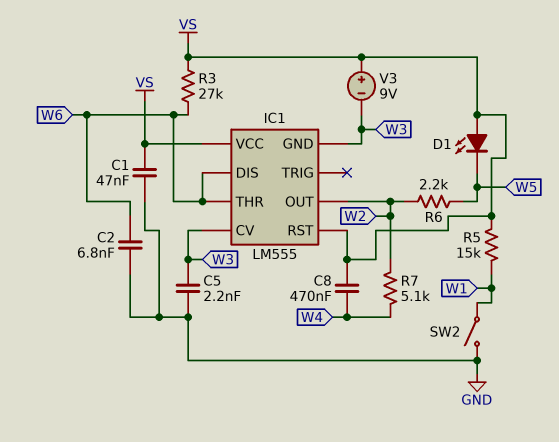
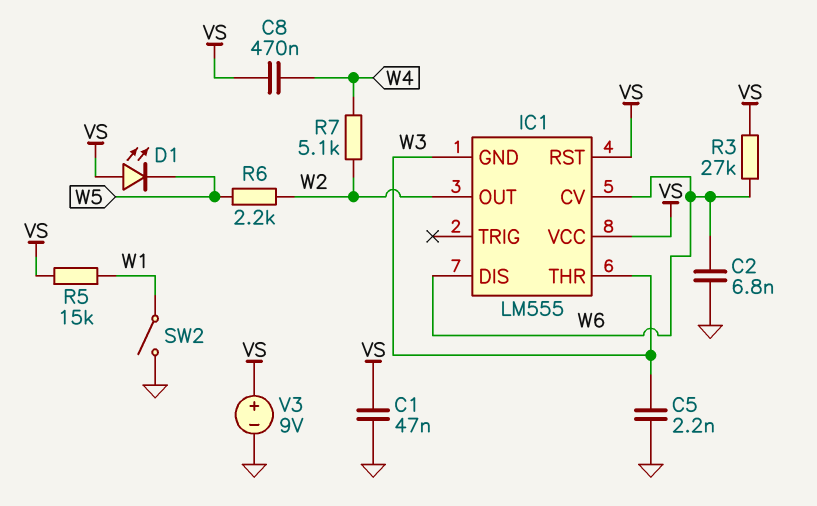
IC1 pin CV: W3 -> W6
IC1 pin THR: W6 -> W3
V3: 9V (plus VS, minus W3) -> 9V (plus VS, minus GND)

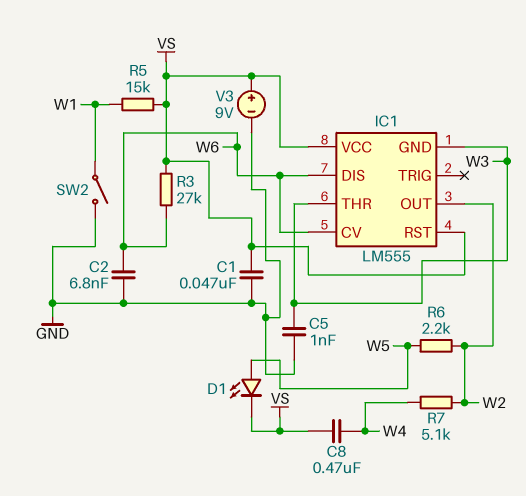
C5: 2.2nF (GND, W3) -> 1nF (GND, W3)
D1: LED (A VS, K W5) -> LED (A W5, K VS)

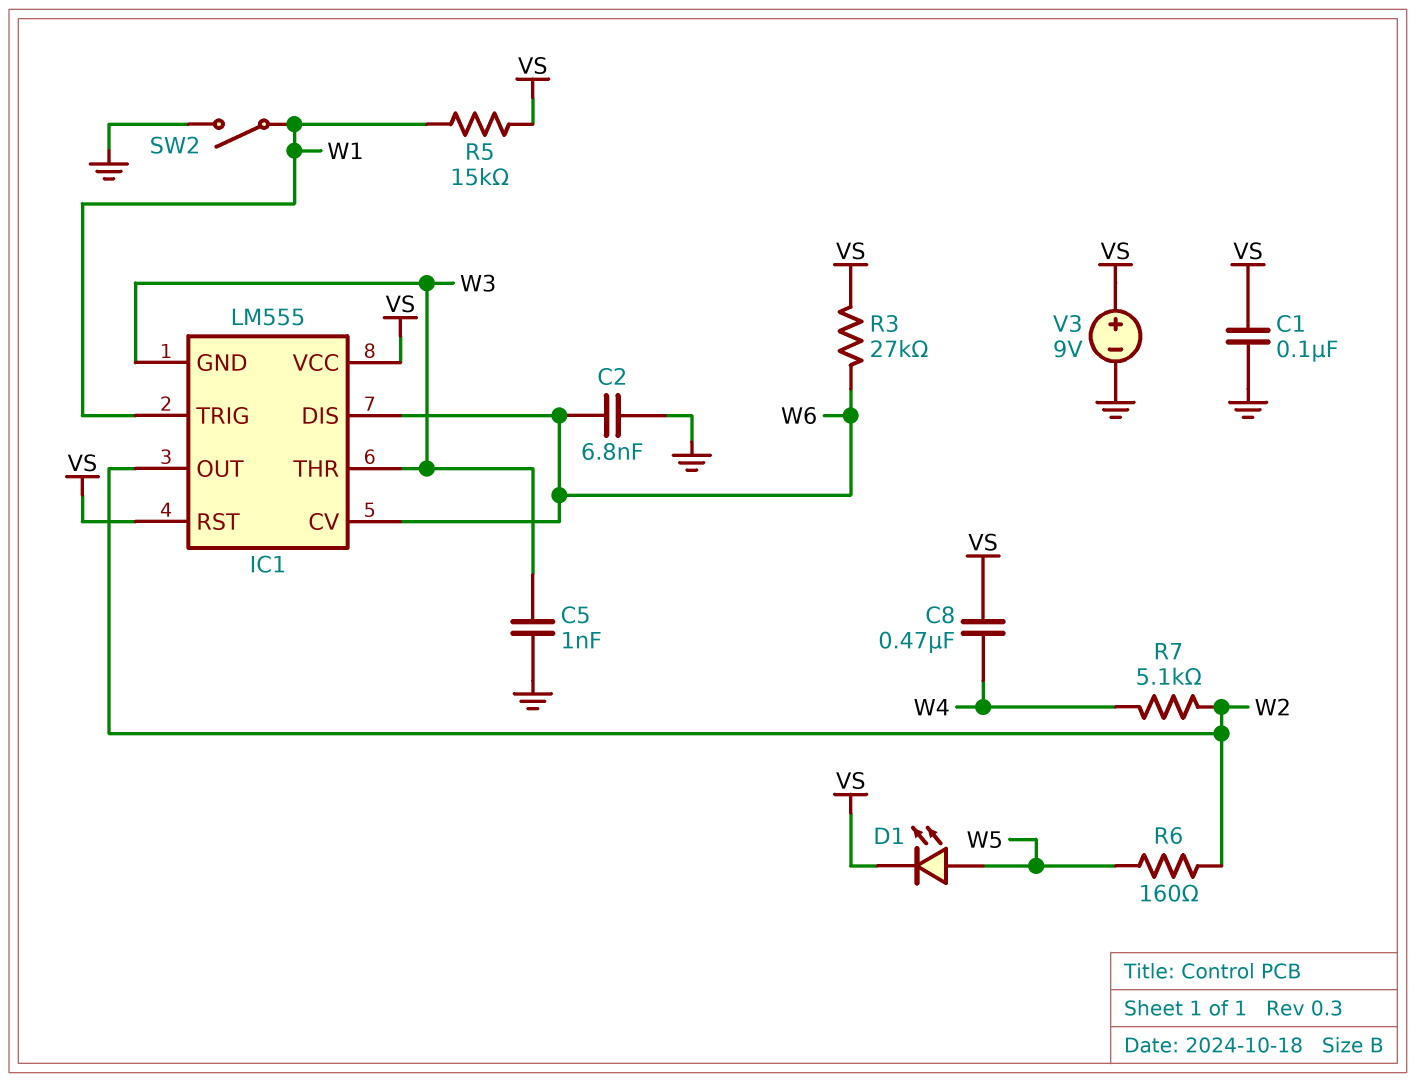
C1: 47nF (GND, VS) -> 100nF (GND, VS)
IC1 pin TRIG: none -> W1
R6: 2.2k (W2, W5) -> 160 (W2, W5)

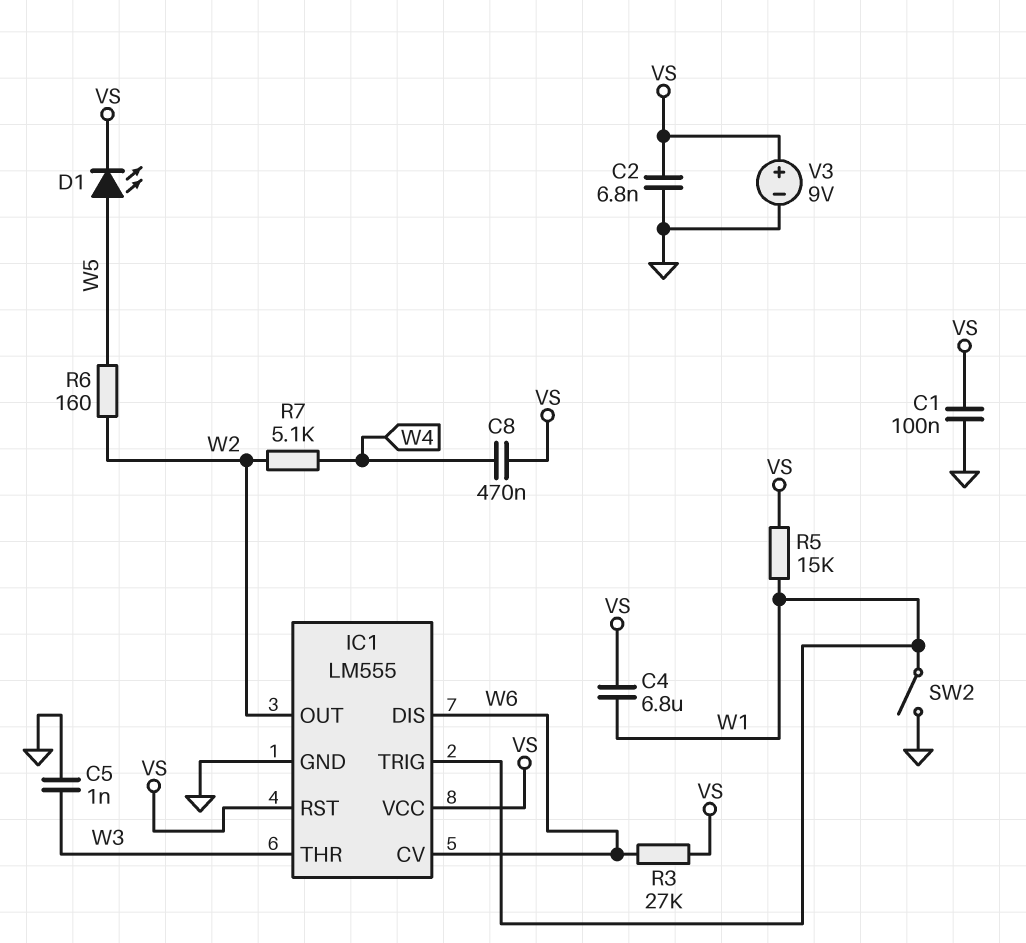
C2: 6.8nF (GND, W6) -> 6.8nF (GND, VS)
C4: none -> 6.8uF (VS, W1)
IC1 pin GND: W3 -> GND

